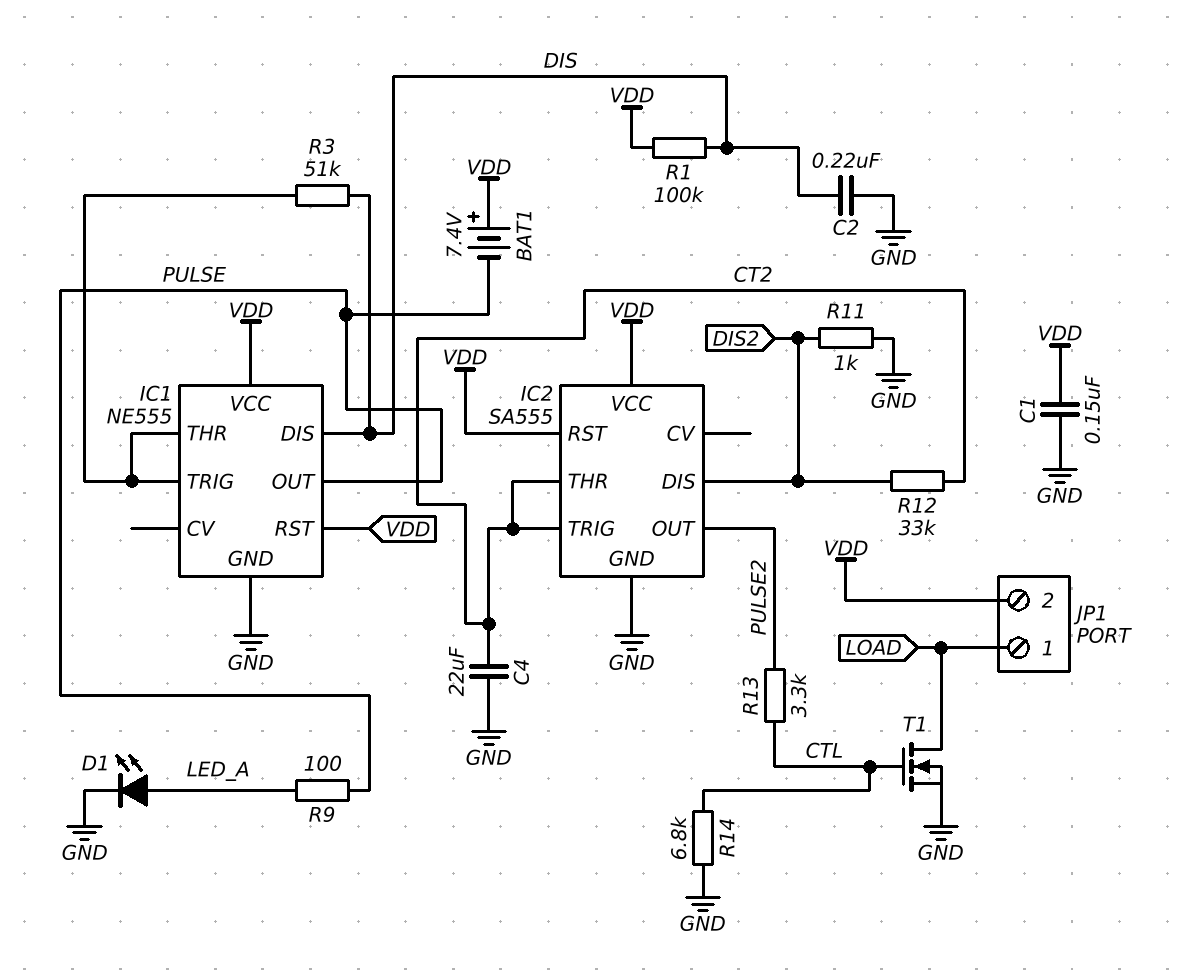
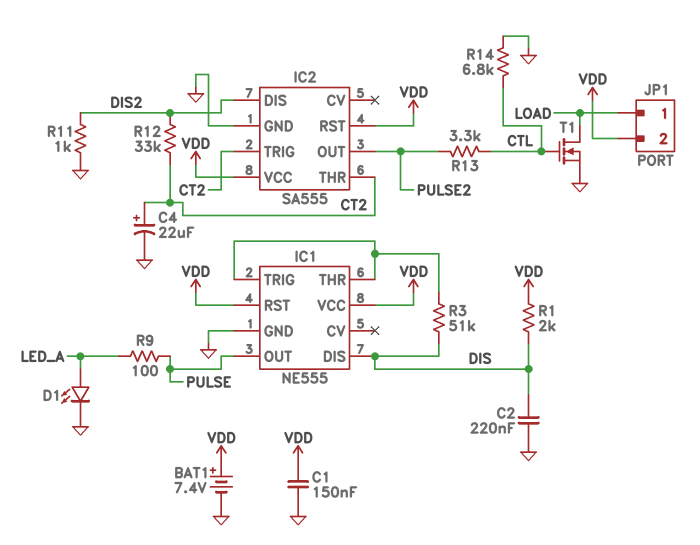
BAT1: 7.4V (plus VDD, minus PULSE) -> 7.4V (plus VDD, minus GND)
C4: 22uF (CT2, GND) -> 22uF (plus CT2, minus GND)
R1: 100k (DIS, VDD) -> 2k (DIS, VDD)

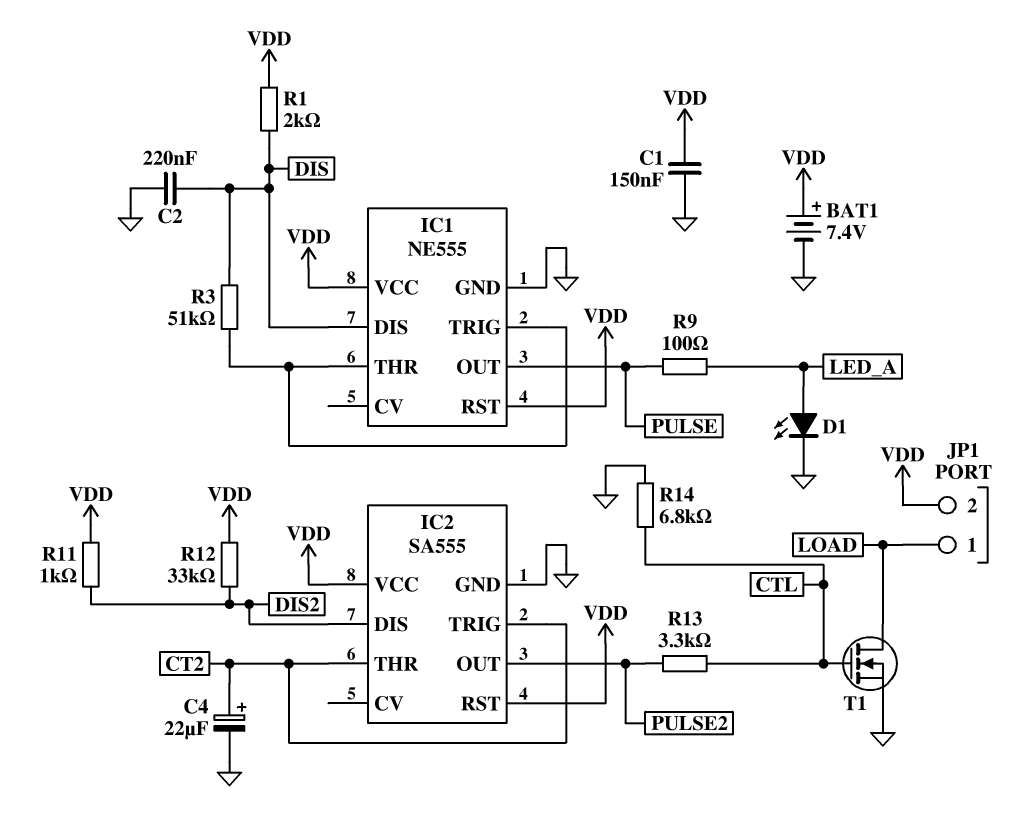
R11: 1k (DIS2, GND) -> 1k (DIS2, VDD)
R12: 33k (CT2, DIS2) -> 33k (DIS2, VDD)

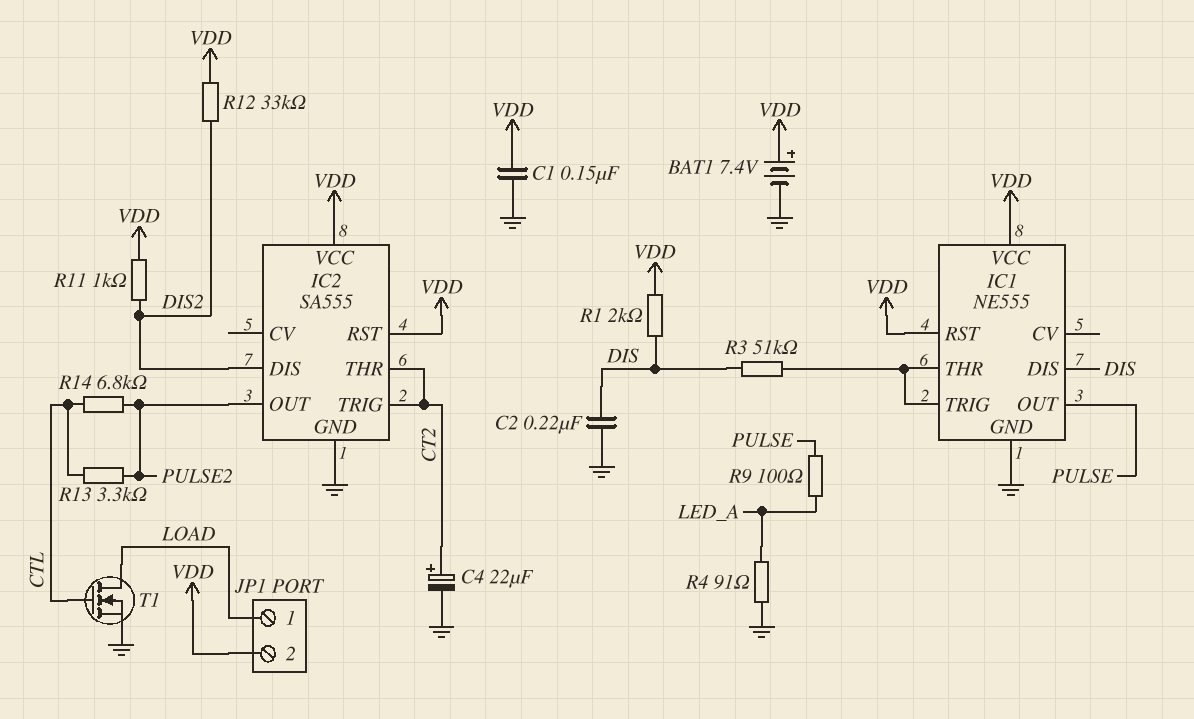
D1: LED (A LED_A, K GND) -> none
R4: none -> 91 (GND, LED_A)
R14: 6.8k (CTL, GND) -> 6.8k (CTL, PULSE2)

